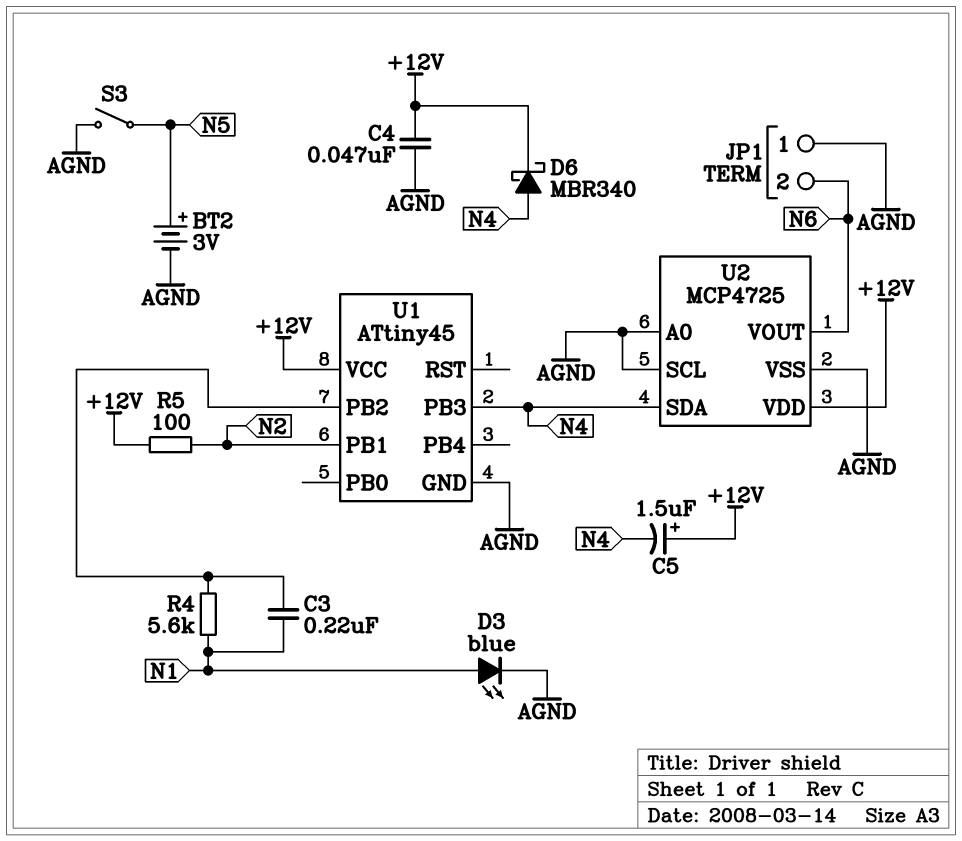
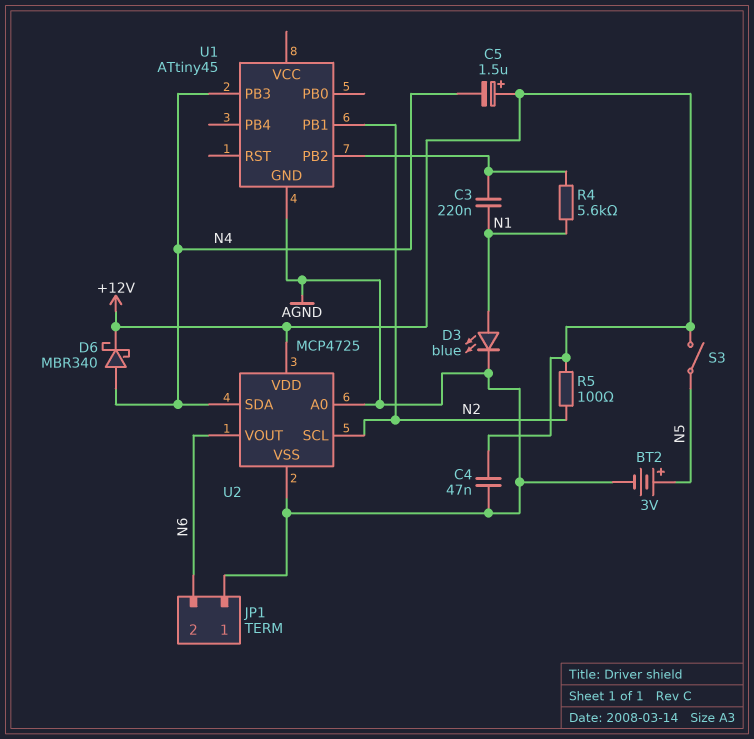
S3: switch (AGND, N5) -> switch (+12V, N5)
U1 pin VCC: +12V -> none
U2 pin SCL: AGND -> N2

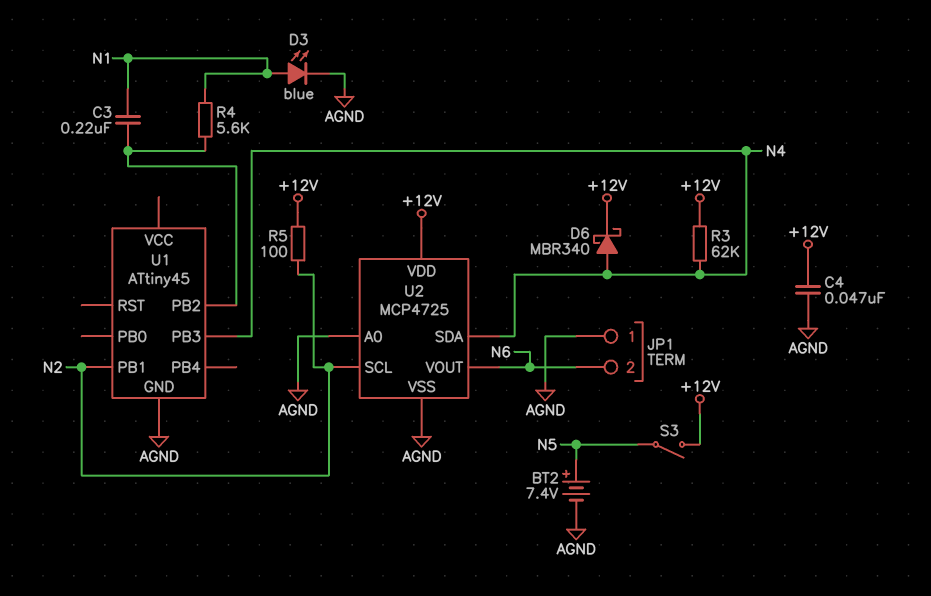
BT2: 3V (plus N5, minus AGND) -> 7.4V (plus N5, minus AGND)
C5: 1.5uF (plus +12V, minus N4) -> none
R3: none -> 62k (+12V, N4)

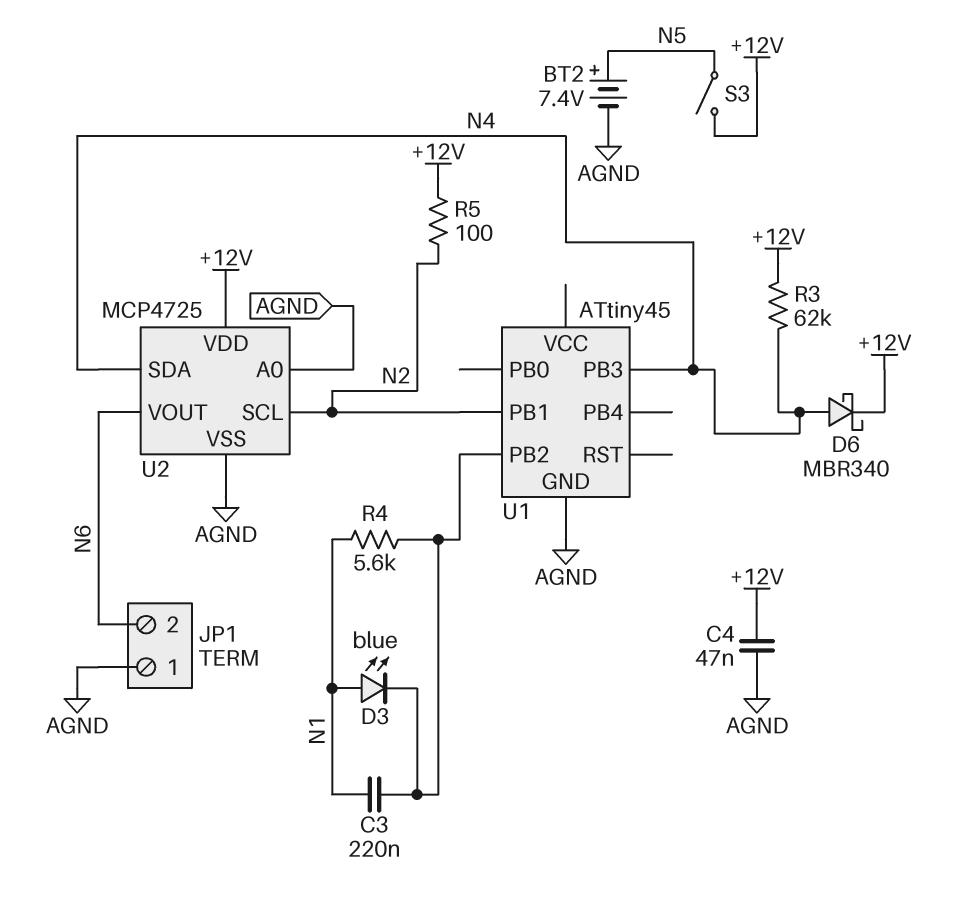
D3: LED blue (A N1, K AGND) -> LED blue (A N1, K U1/PB2)

